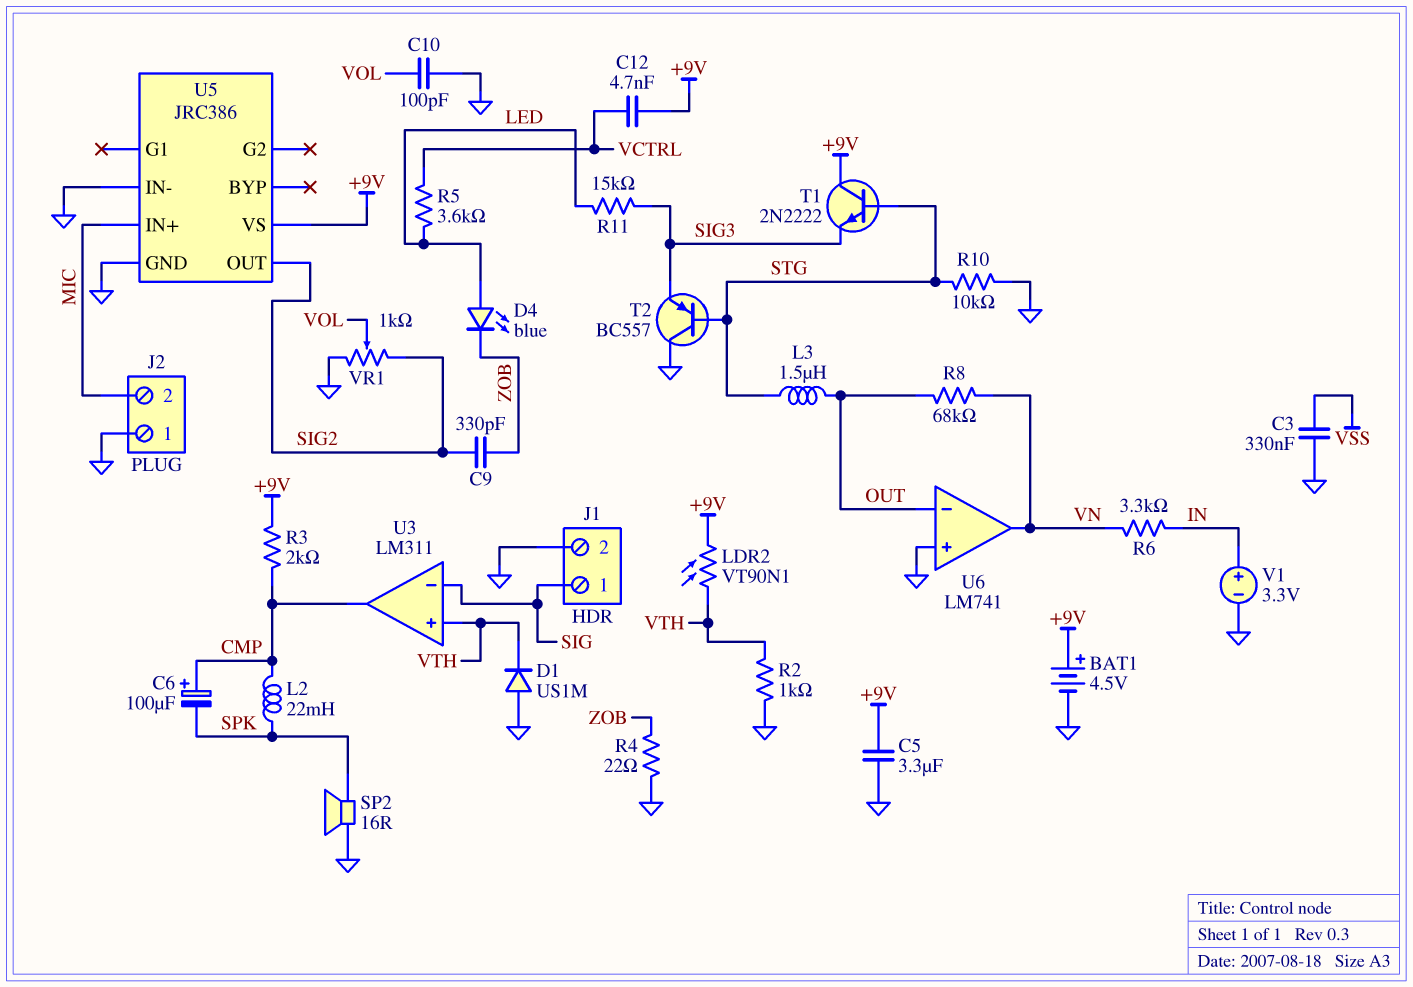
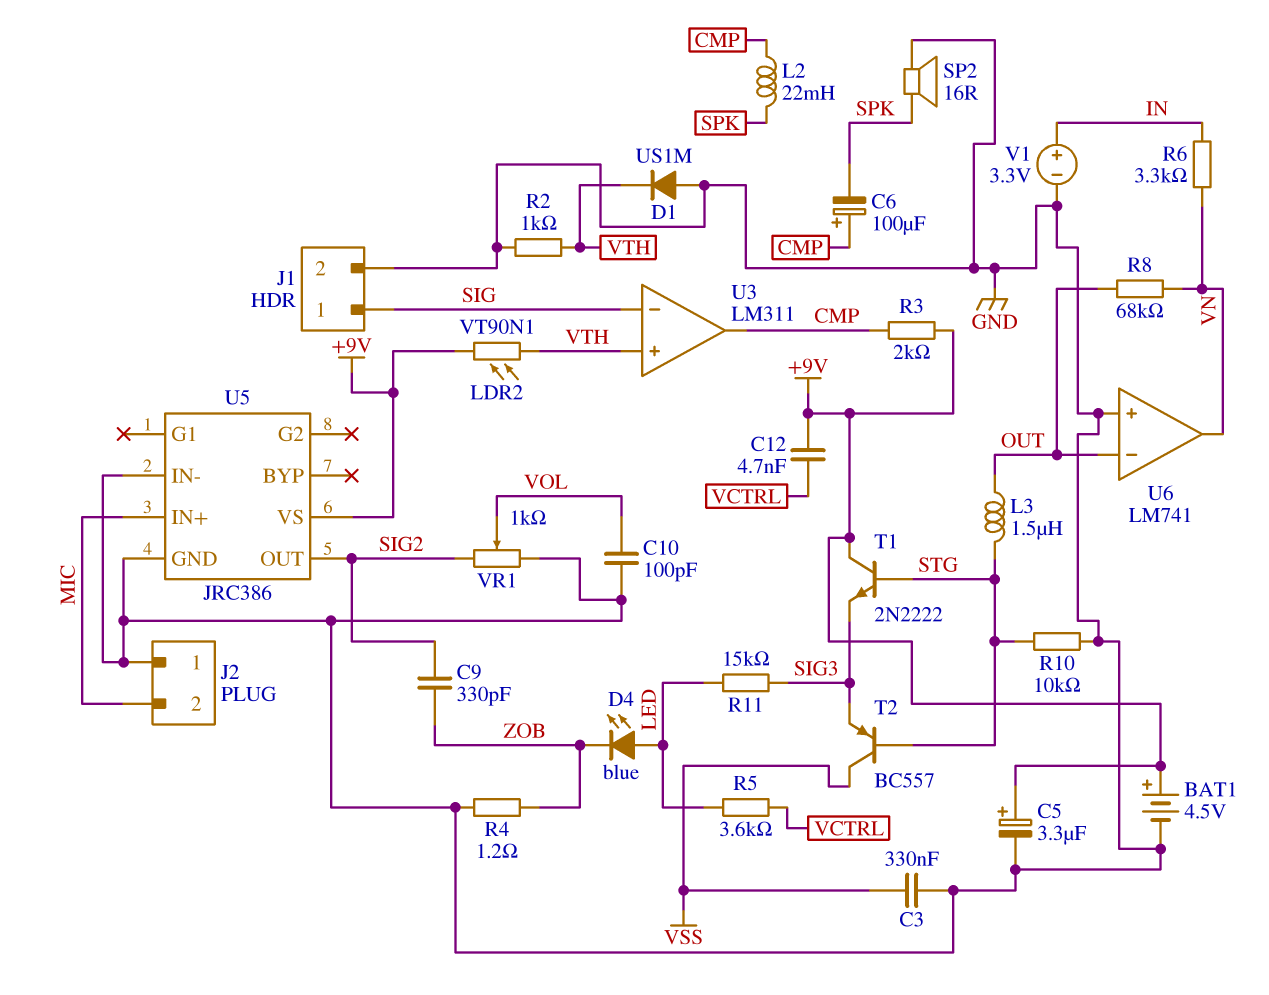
C5: 3.3uF (+9V, GND) -> 3.3uF (plus +9V, minus GND)
R4: 22 (GND, ZOB) -> 1.2 (GND, ZOB)
T2: PNP BC557 (B STG, C GND, E SIG3) -> PNP BC557 (B STG, C VSS, E SIG3)

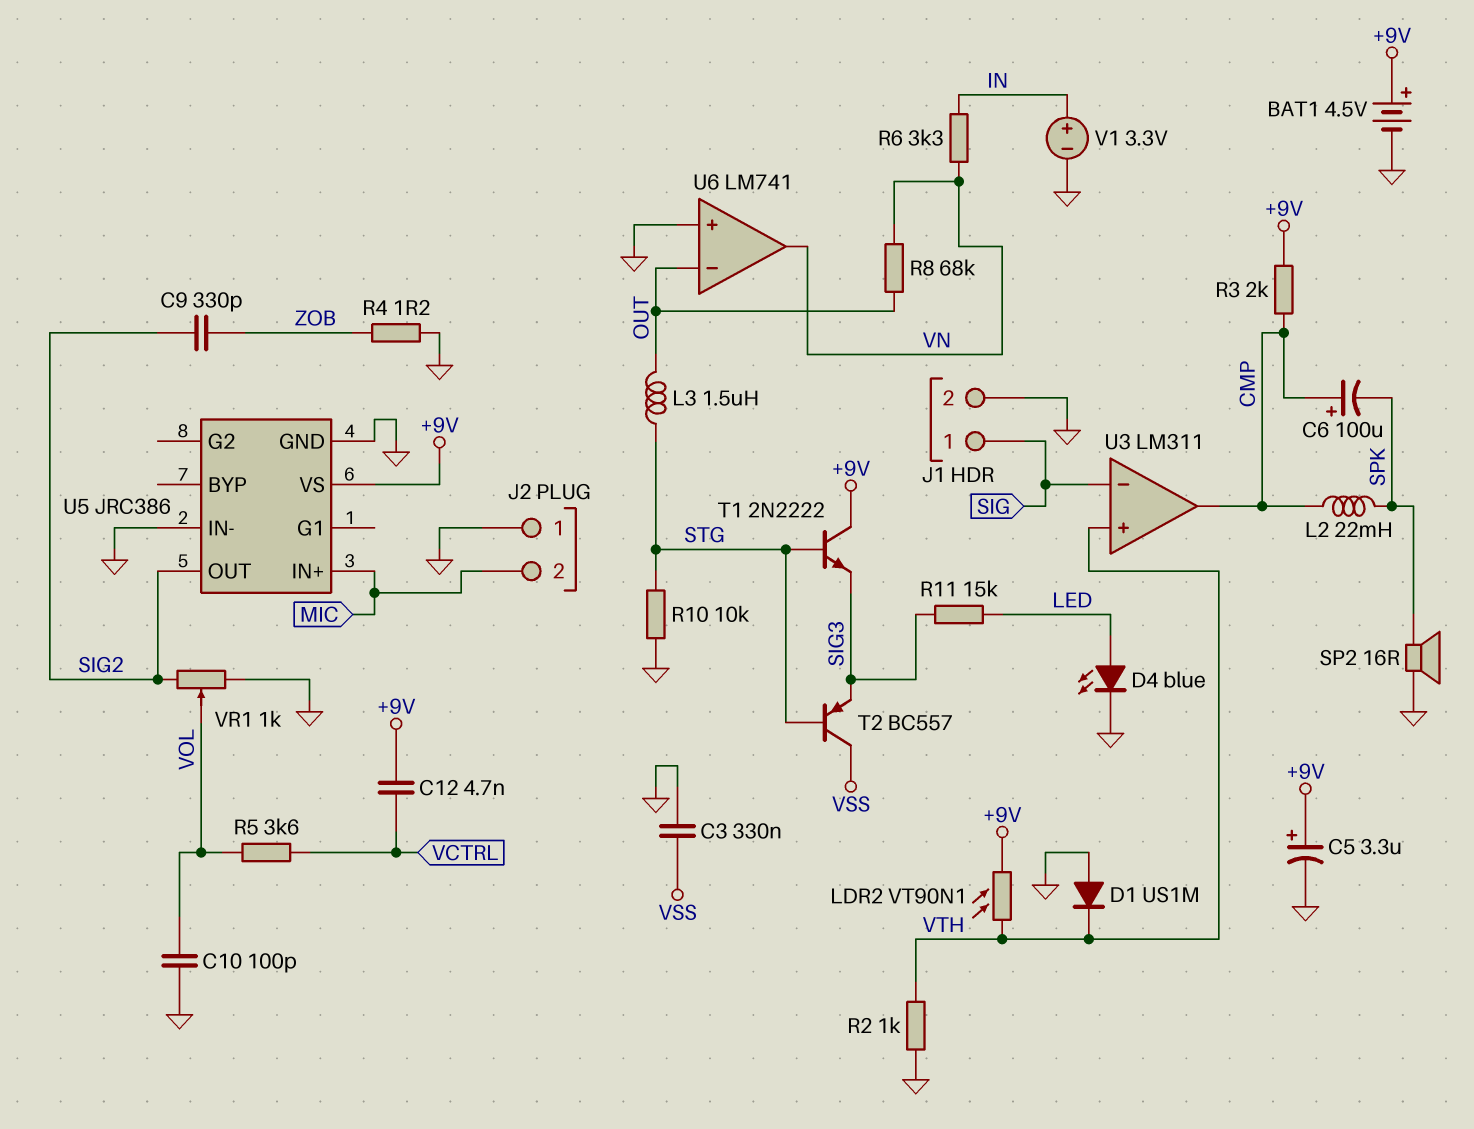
D4: LED blue (A LED, K ZOB) -> LED blue (A LED, K GND)
R5: 3.6k (LED, VCTRL) -> 3.6k (VCTRL, VOL)

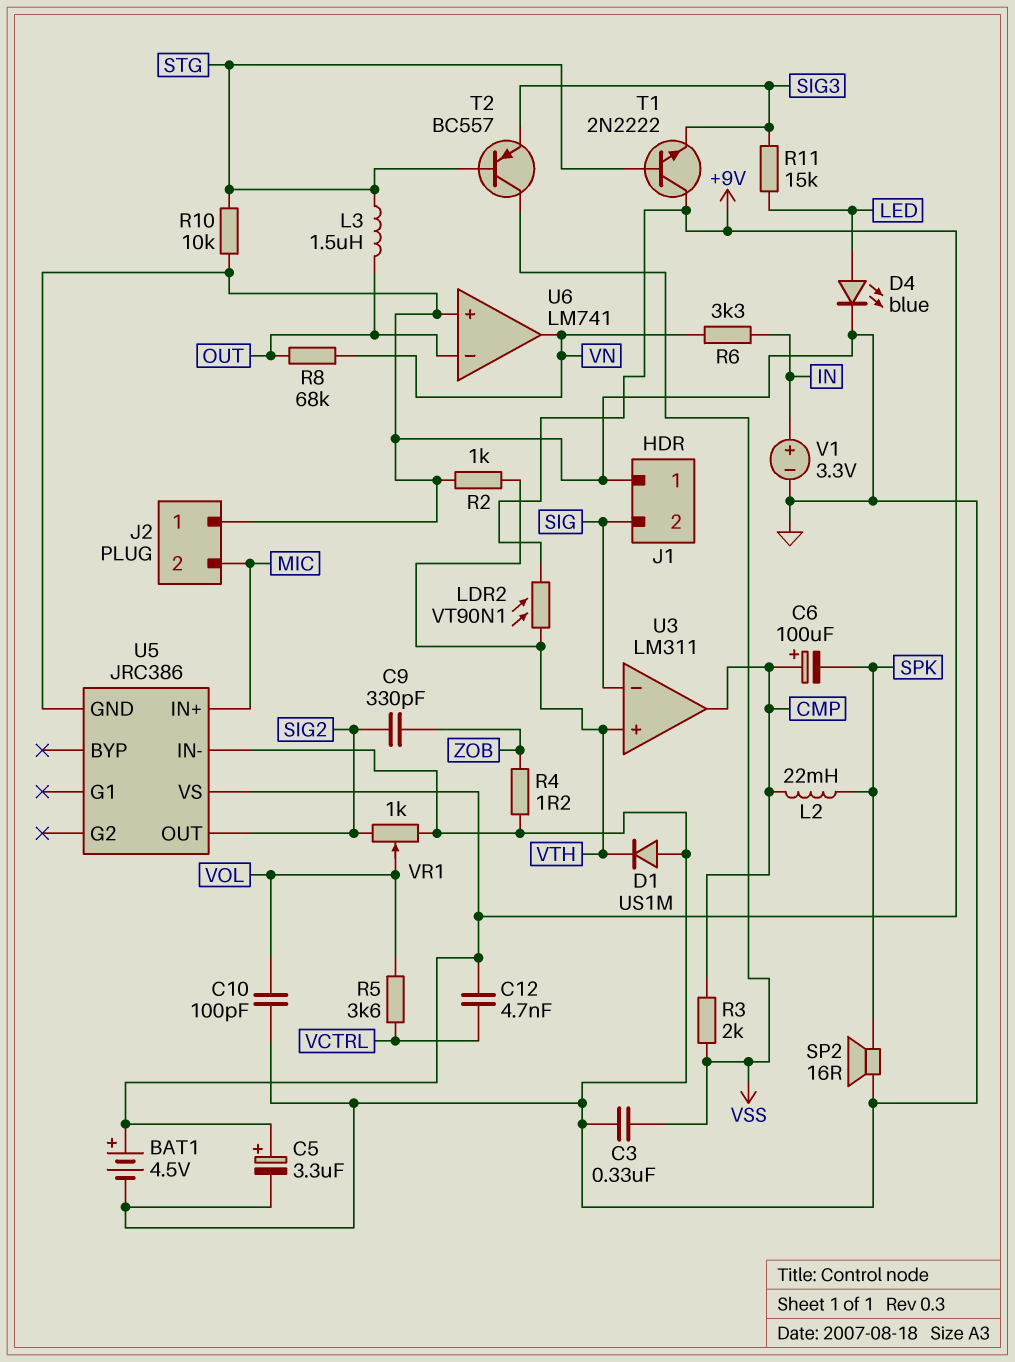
J1 pin 1: SIG -> GND
J1 pin 2: GND -> SIG
R3: 2k (+9V, CMP) -> 2k (CMP, VSS)

